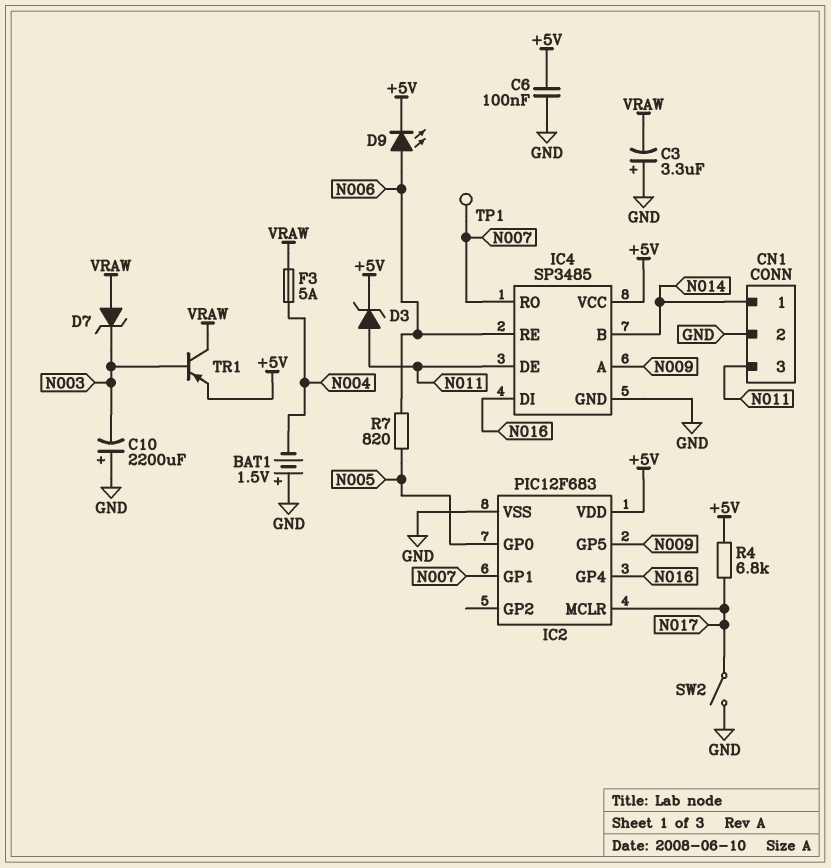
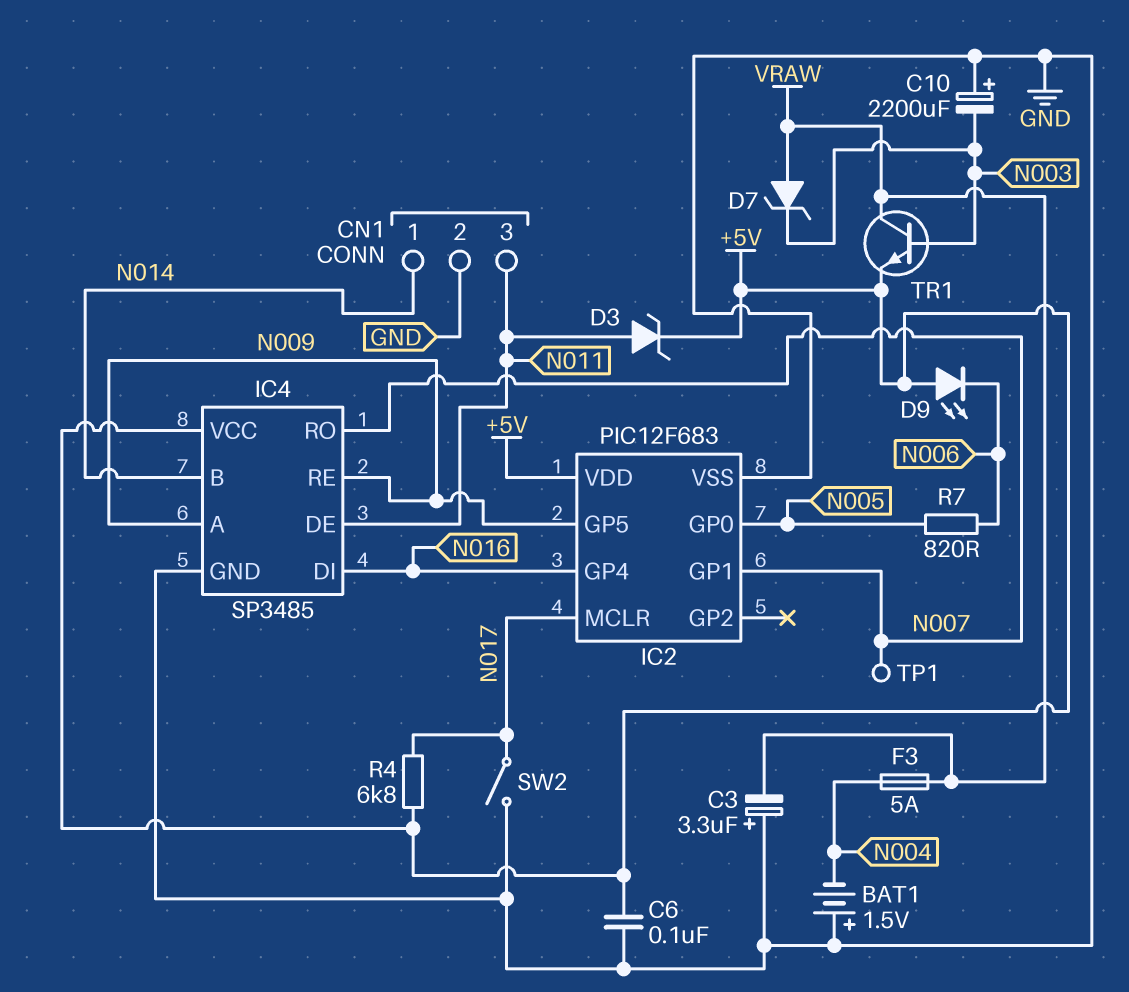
D9: LED (A N006, K +5V) -> LED (A +5V, K N006)
IC4 pin RE: N006 -> N009
TR1: PNP (B N003, C VRAW, E +5V) -> NPN (B N003, C VRAW, E +5V)

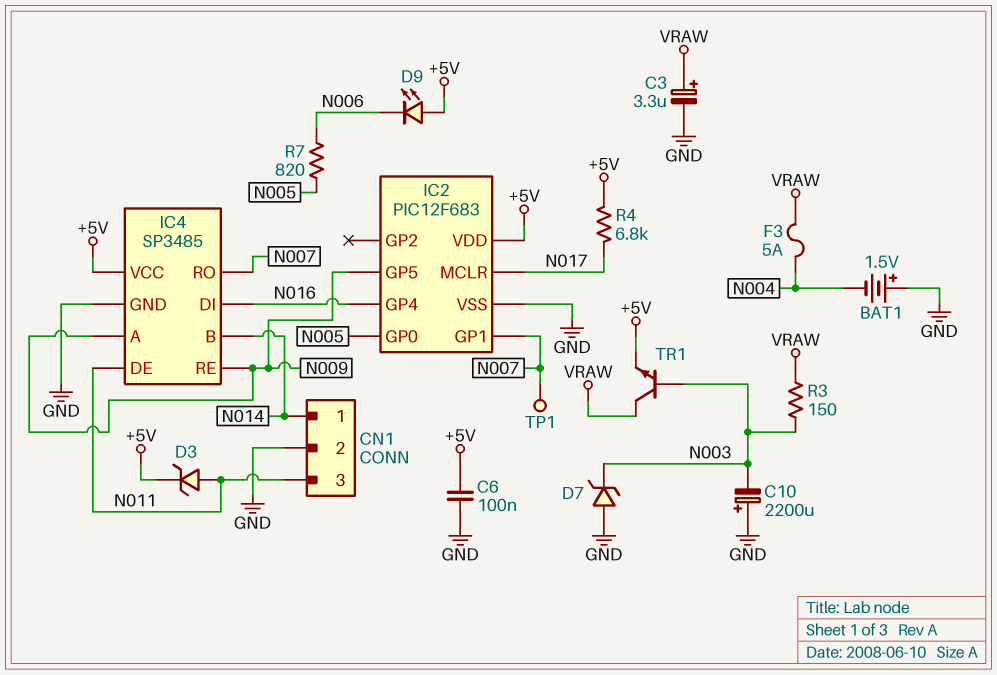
C3: 3.3uF (plus GND, minus VRAW) -> 3.3uF (plus VRAW, minus GND)
D7: zener (A VRAW, K N003) -> zener (A GND, K N003)
R3: none -> 150 (N003, VRAW)
SW2: switch (GND, N017) -> none

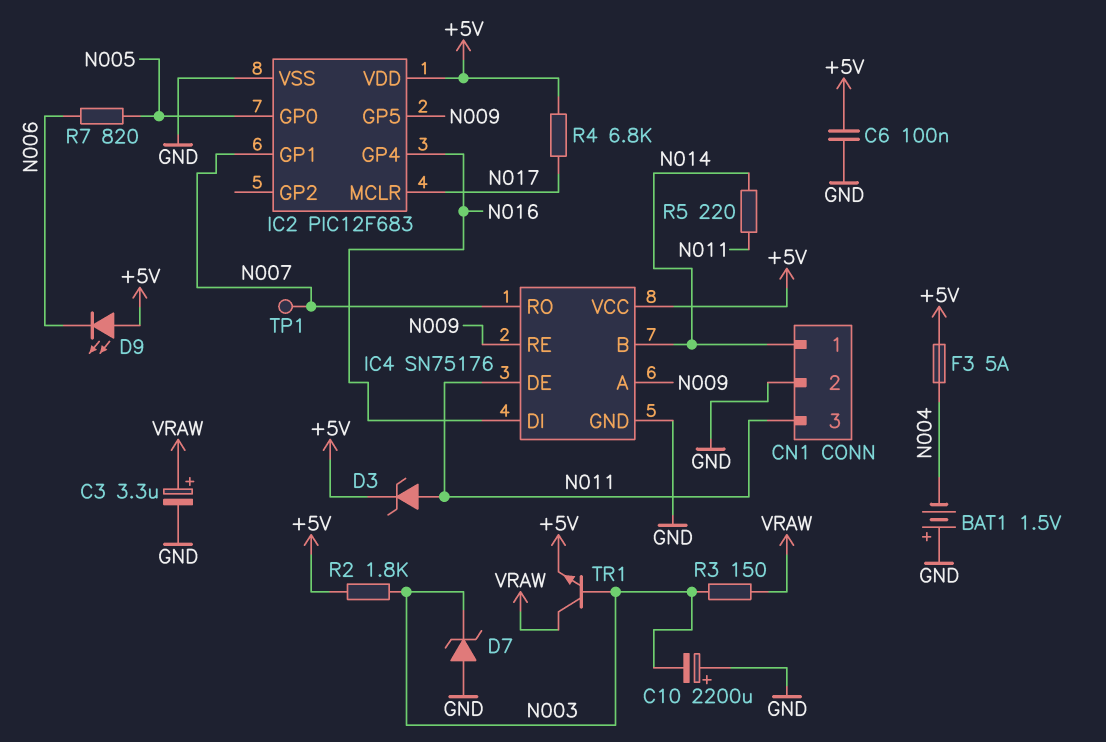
F3: 5A (N004, VRAW) -> 5A (+5V, N004)
IC4: SP3485 -> SN75176
R2: none -> 1.8k (+5V, N003)
R5: none -> 220 (N011, N014)

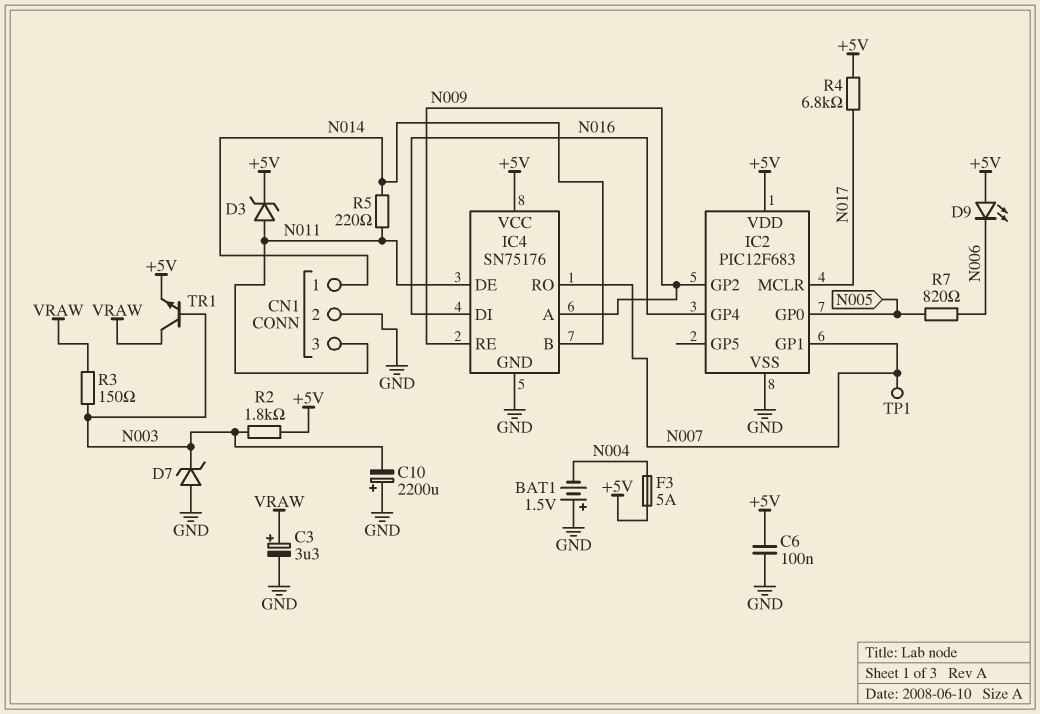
IC2 pin GP2: none -> N009
IC2 pin GP5: N009 -> none

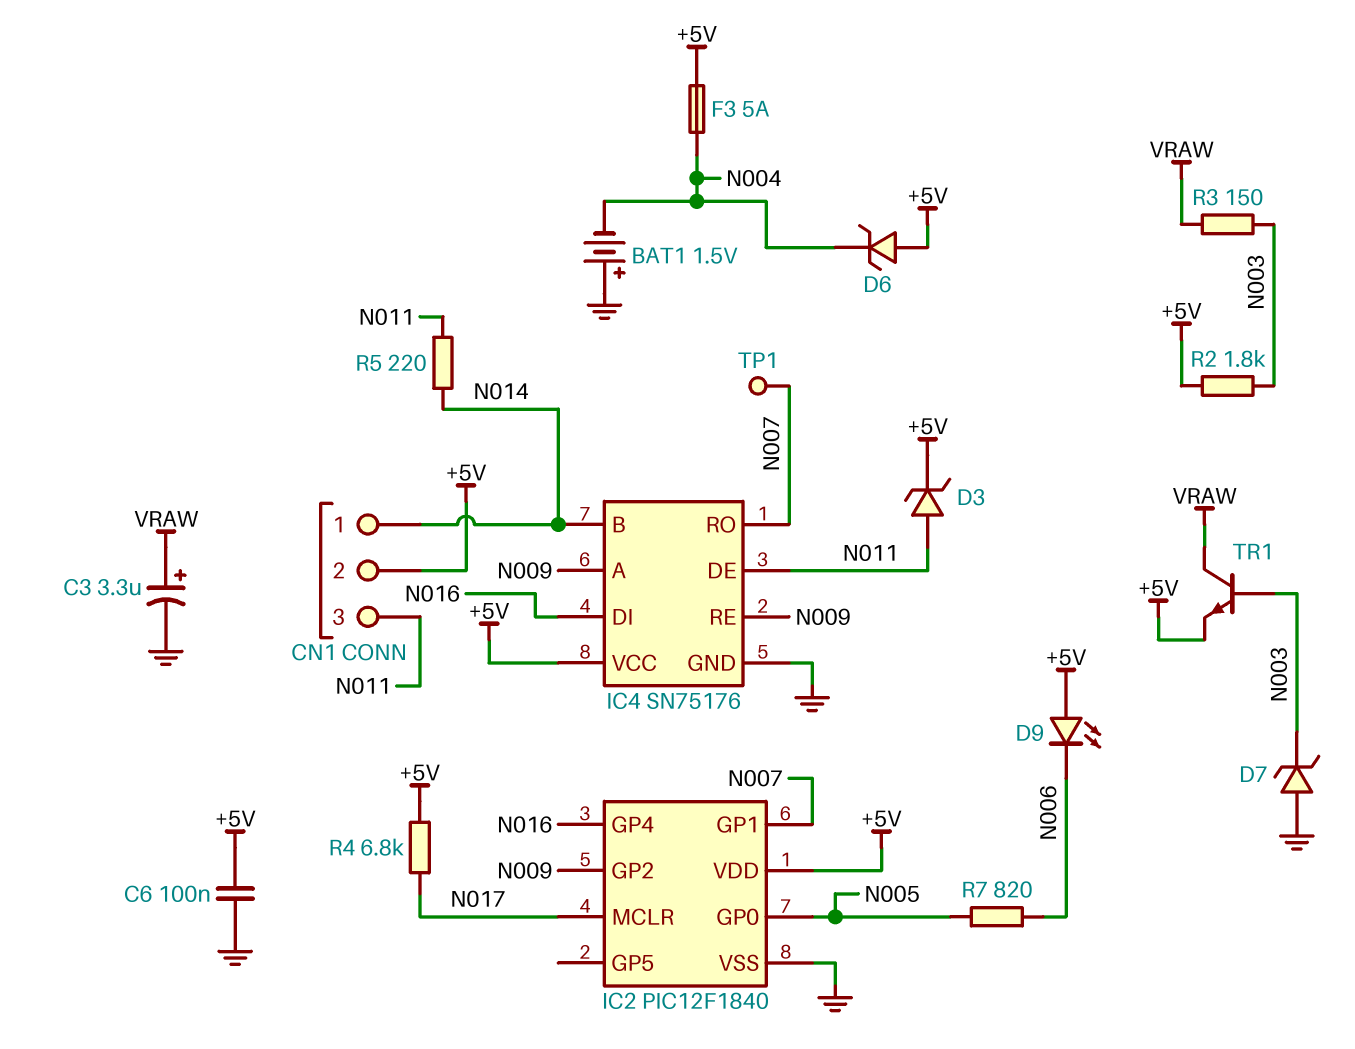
C10: 2200uF (plus GND, minus N003) -> none
CN1 pin 2: GND -> +5V
D6: none -> zener (A +5V, K N004)
IC2: PIC12F683 -> PIC12F1840

